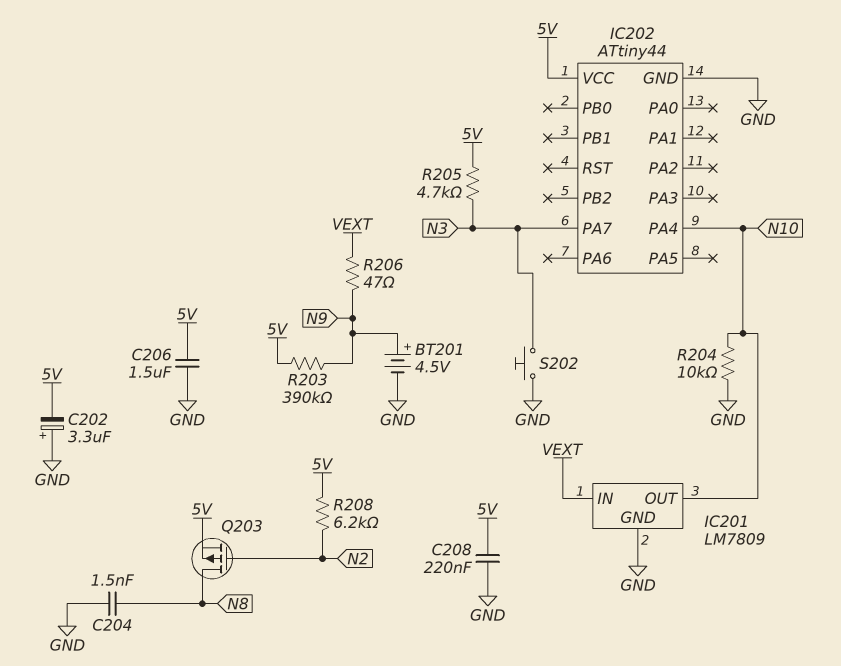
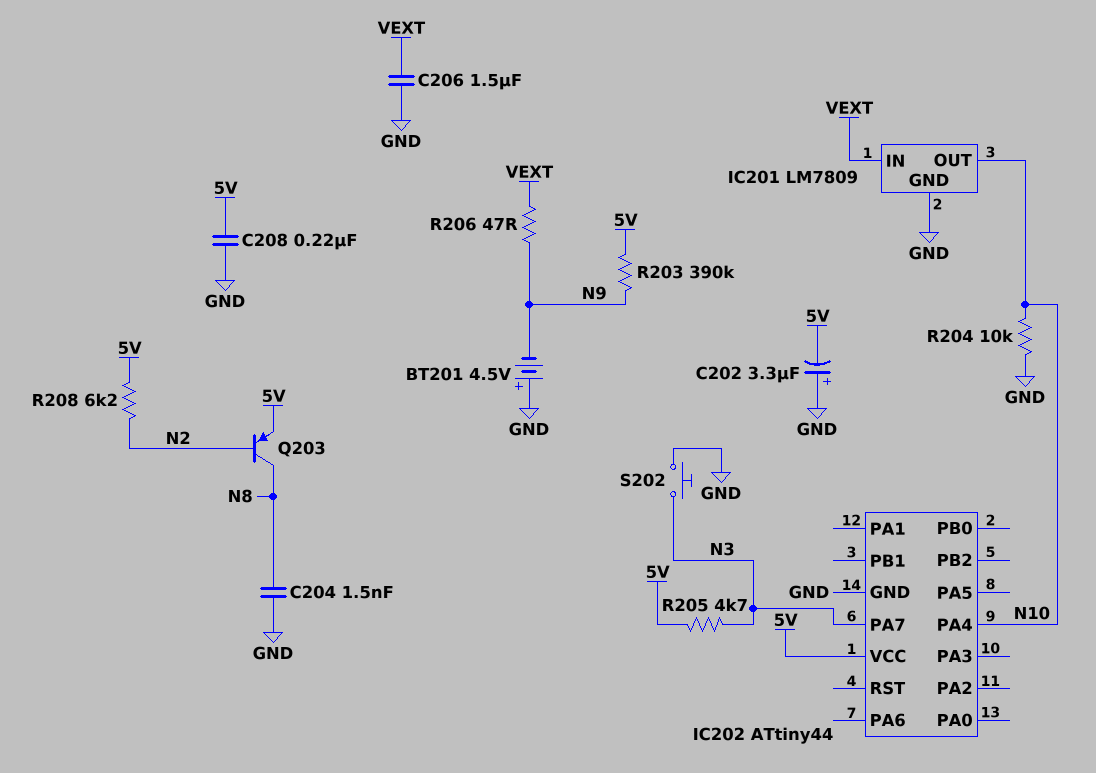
BT201: 4.5V (plus N9, minus GND) -> 4.5V (plus GND, minus N9)
C206: 1.5uF (5V, GND) -> 1.5uF (GND, VEXT)
Q203: PMOS (G N2, D N8, S 5V) -> PNP (B N2, C N8, E 5V)

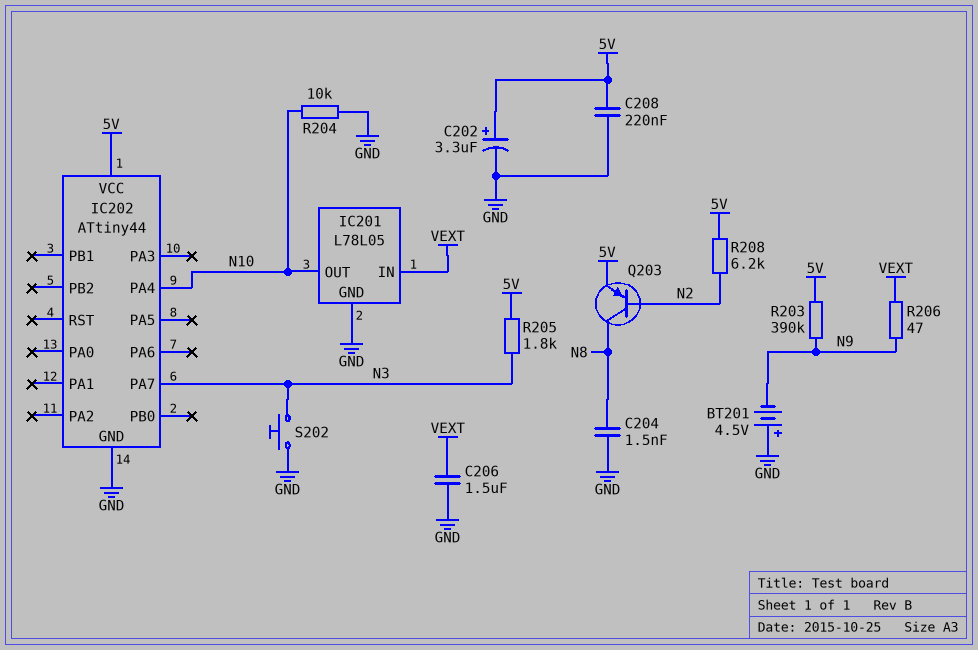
C202: 3.3uF (plus GND, minus 5V) -> 3.3uF (plus 5V, minus GND)
IC201: LM7809 -> L78L05
R205: 4.7k (5V, N3) -> 1.8k (5V, N3)

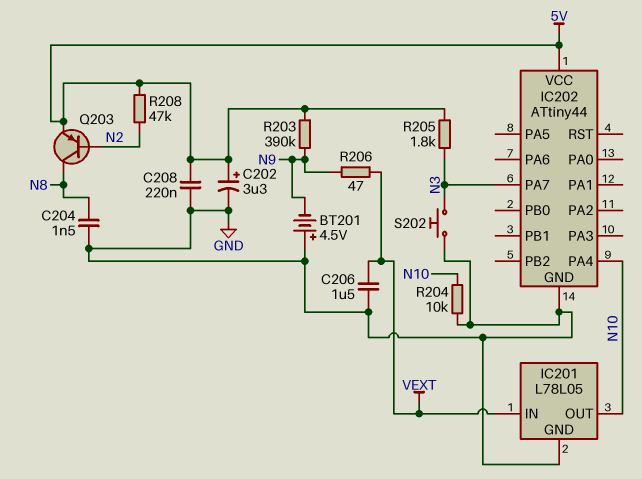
R208: 6.2k (5V, N2) -> 47k (5V, N2)

